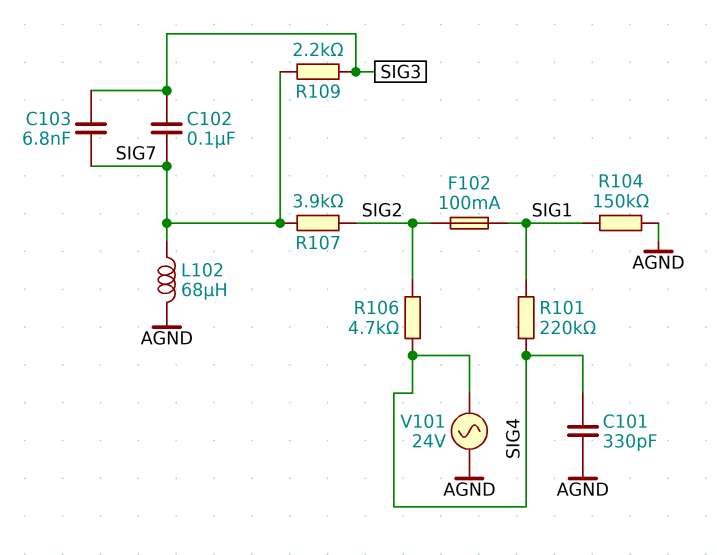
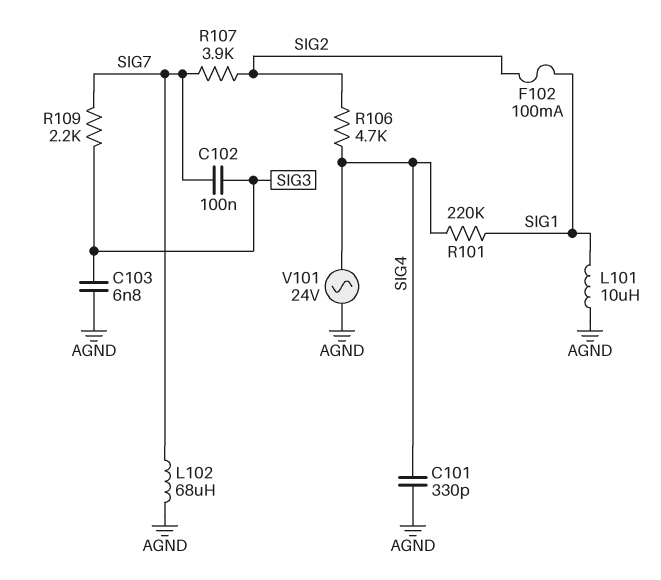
C103: 6.8nF (SIG3, SIG7) -> 6.8nF (AGND, SIG3)
L101: none -> 10uH (AGND, SIG1)
R104: 150k (AGND, SIG1) -> none

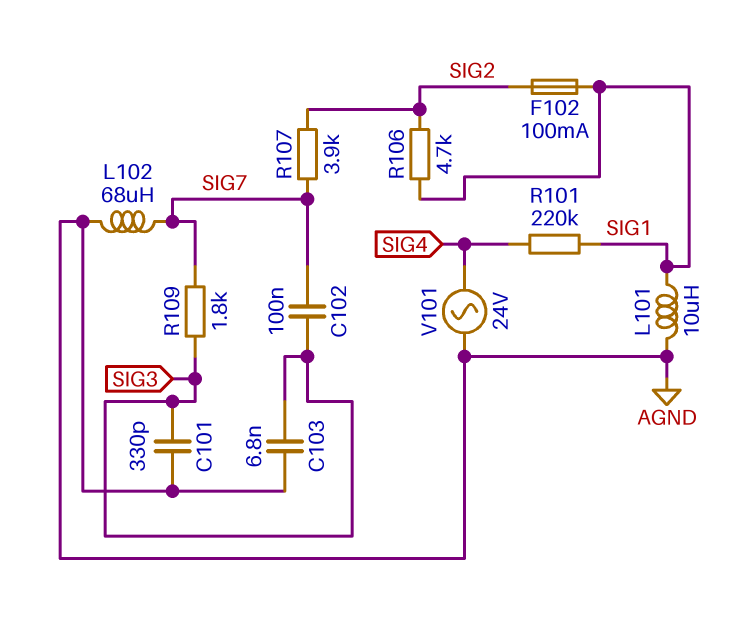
C101: 330pF (AGND, SIG4) -> 330pF (AGND, SIG3)
R106: 4.7k (SIG2, SIG4) -> 4.7k (SIG1, SIG2)
R109: 2.2k (SIG3, SIG7) -> 1.8k (SIG3, SIG7)

